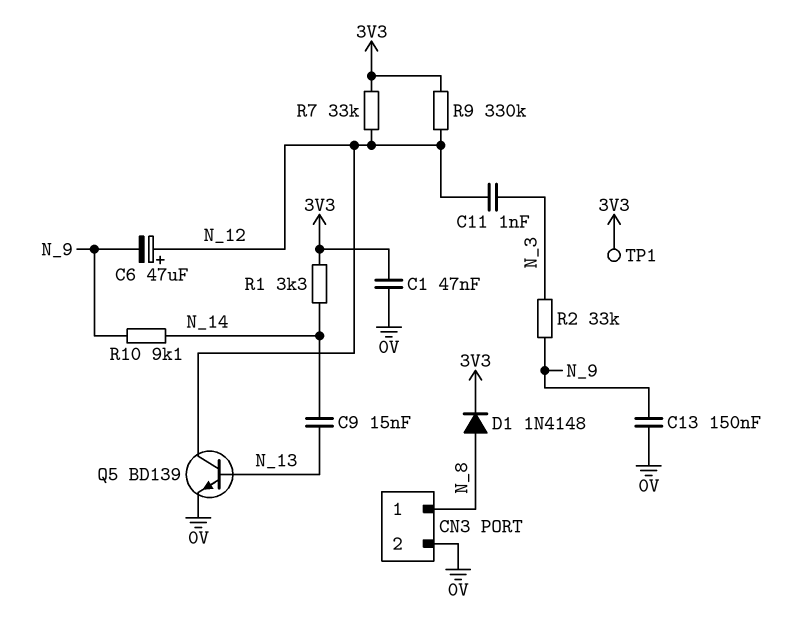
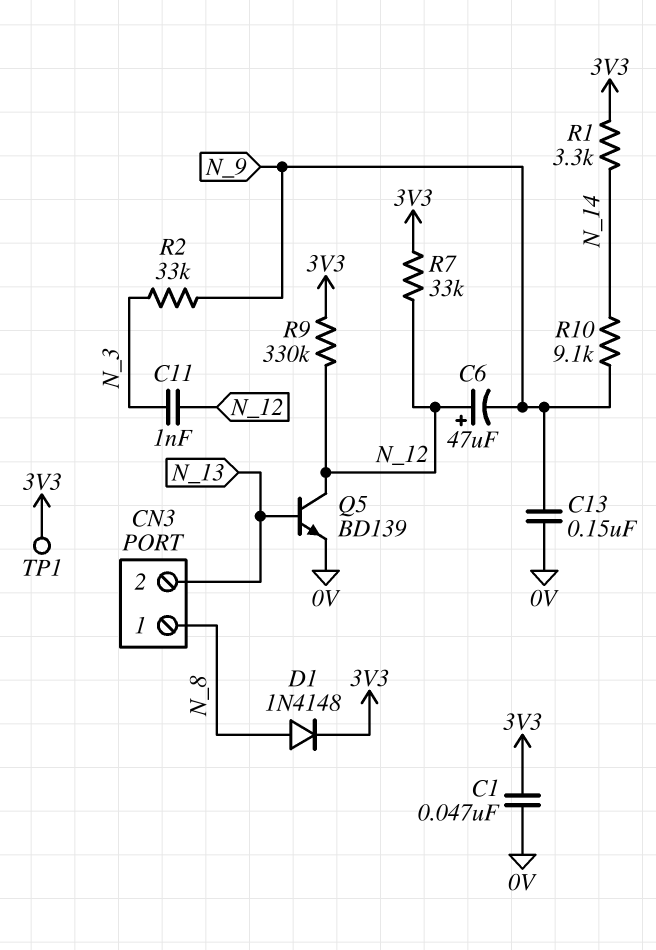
C9: 15nF (N_13, N_14) -> none
CN3 pin 2: 0V -> N_13

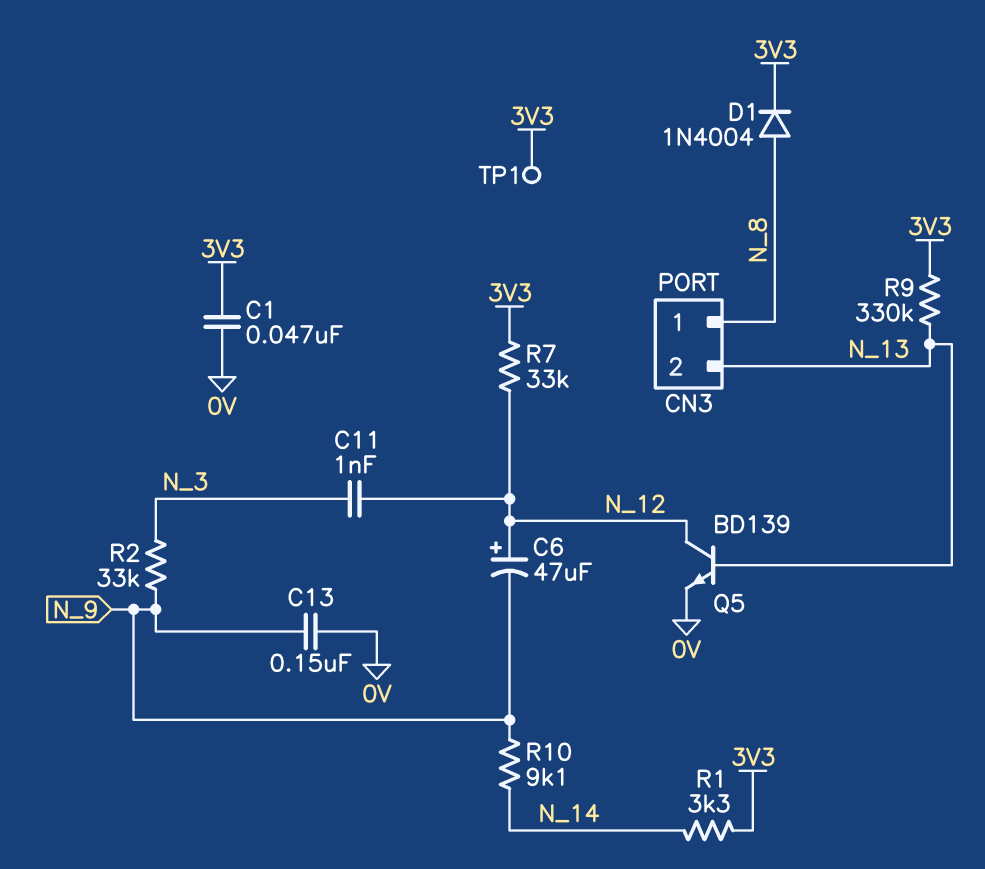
D1: diode 1N4148 (A N_8, K 3V3) -> diode 1N4004 (A N_8, K 3V3)
R9: 330k (3V3, N_12) -> 330k (3V3, N_13)

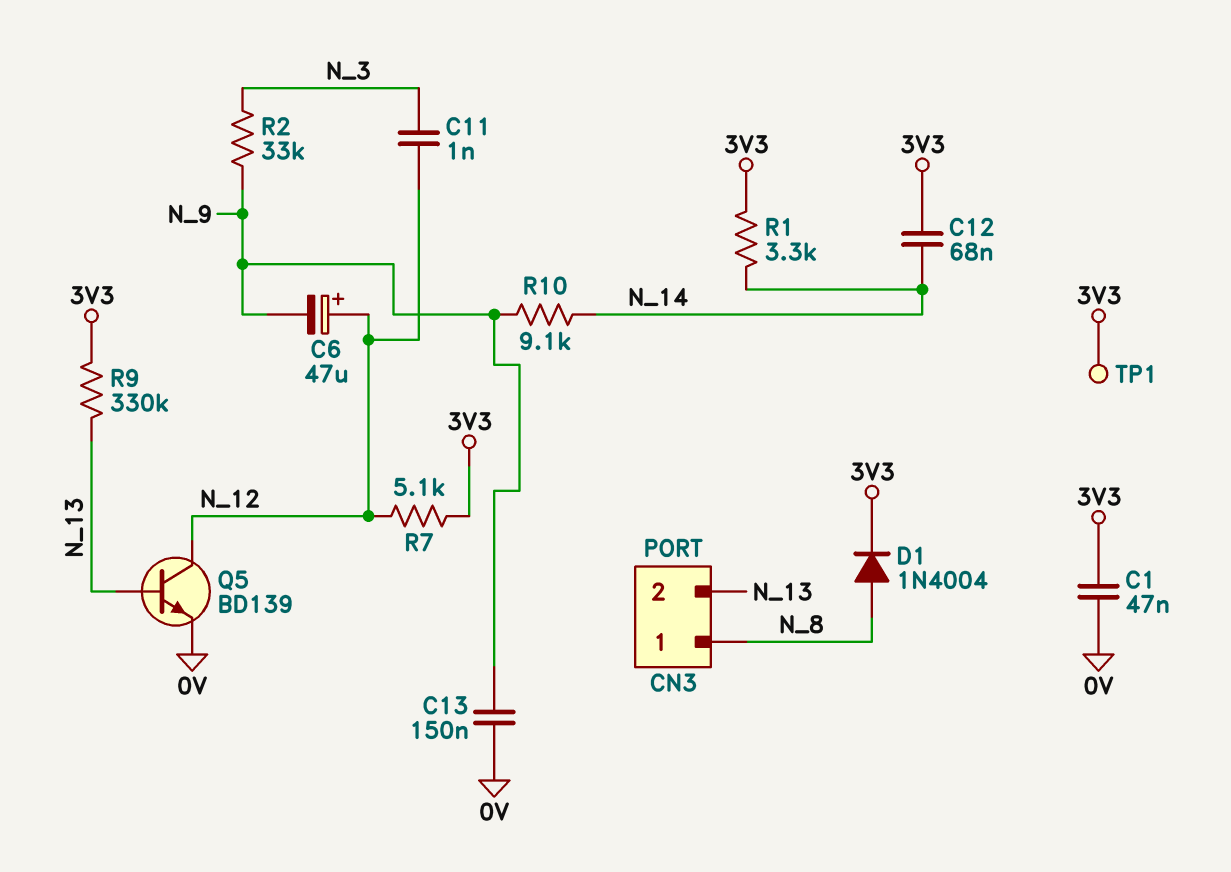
C12: none -> 68nF (3V3, N_14)
R7: 33k (3V3, N_12) -> 5.1k (3V3, N_12)

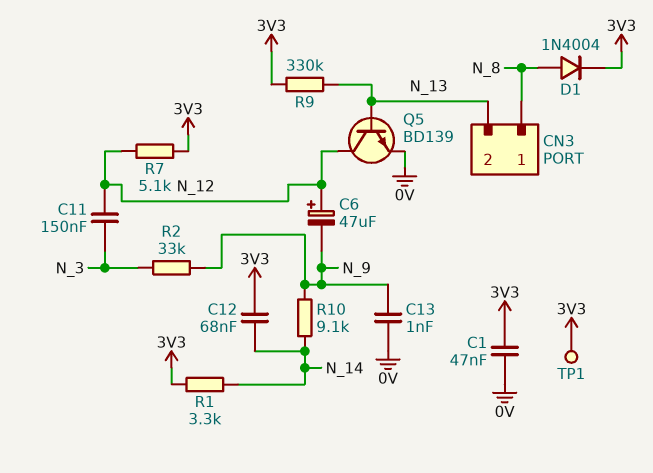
C11: 1nF (N_3, N_12) -> 150nF (N_3, N_12)
C13: 150nF (0V, N_9) -> 1nF (0V, N_9)

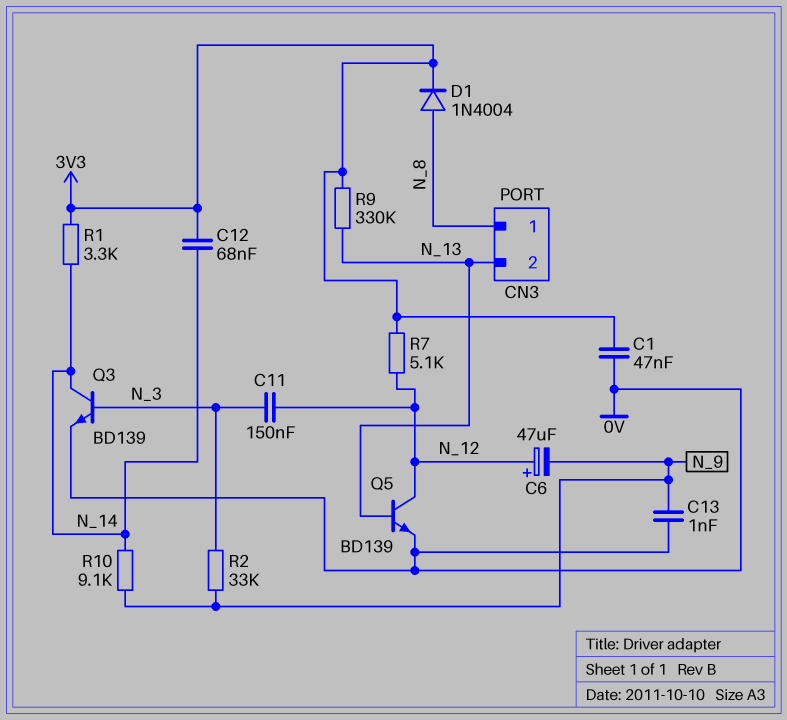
Q3: none -> NPN BD139 (B N_3, C N_14, E 0V)
TP1: test point (3V3) -> none

